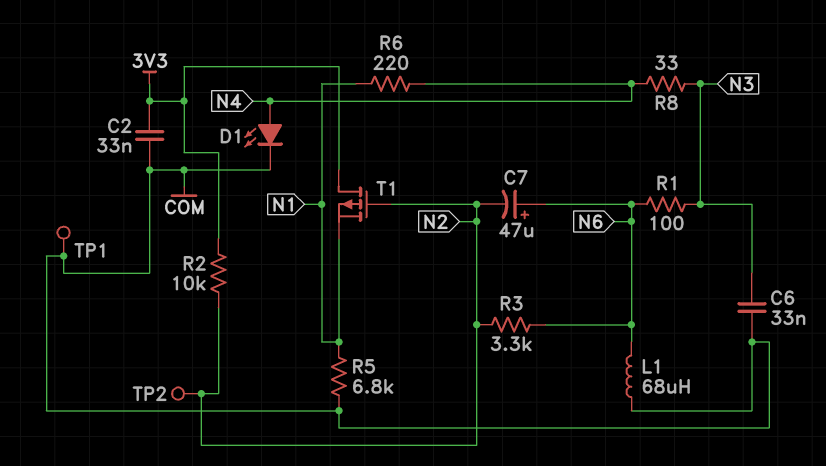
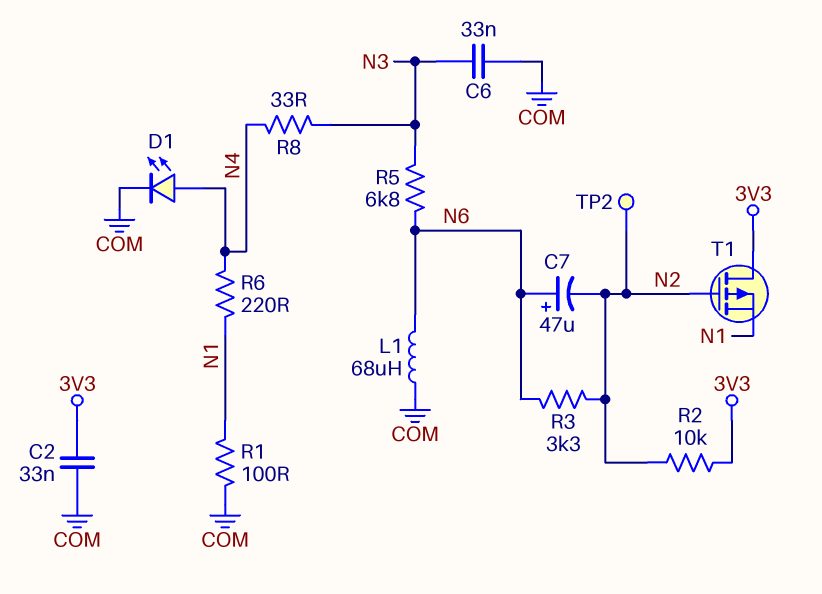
R1: 100 (N3, N6) -> 100 (COM, N1)
R5: 6.8k (COM, N1) -> 6.8k (N3, N6)
TP1: test point (COM) -> none

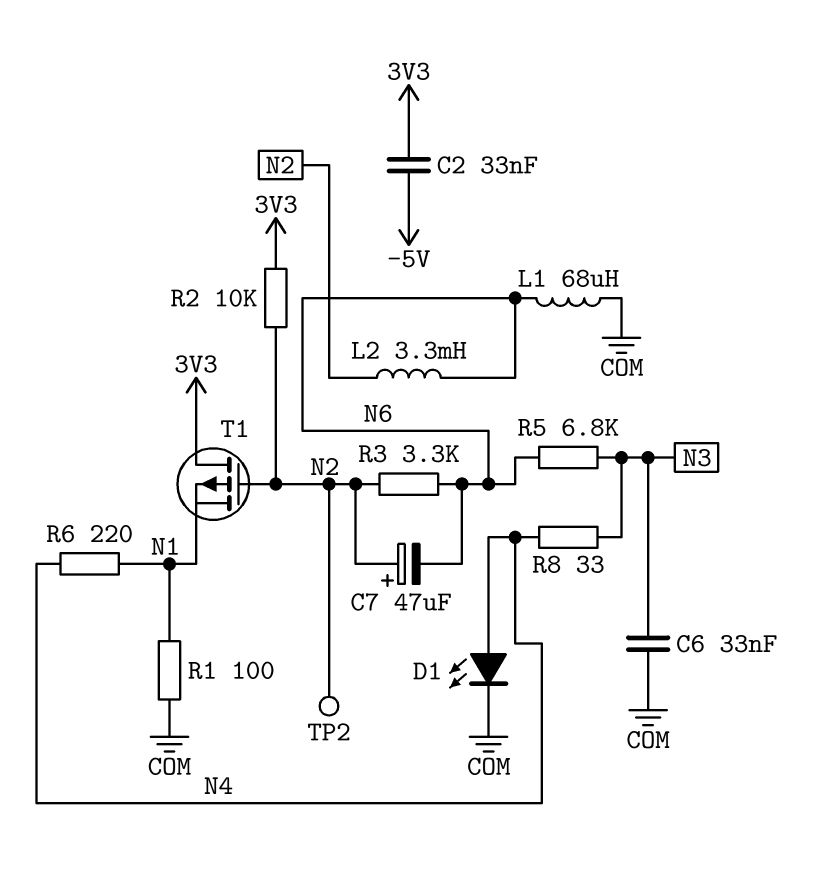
C2: 33nF (3V3, COM) -> 33nF (-5V, 3V3)
C7: 47uF (plus N6, minus N2) -> 47uF (plus N2, minus N6)
L2: none -> 3.3mH (N2, N6)

